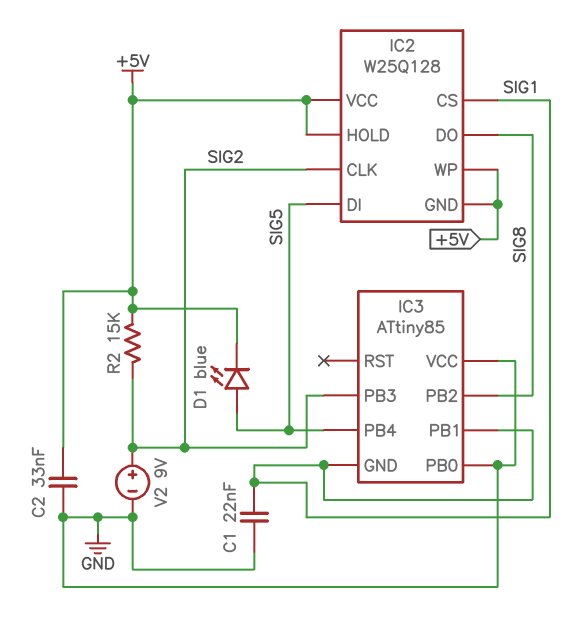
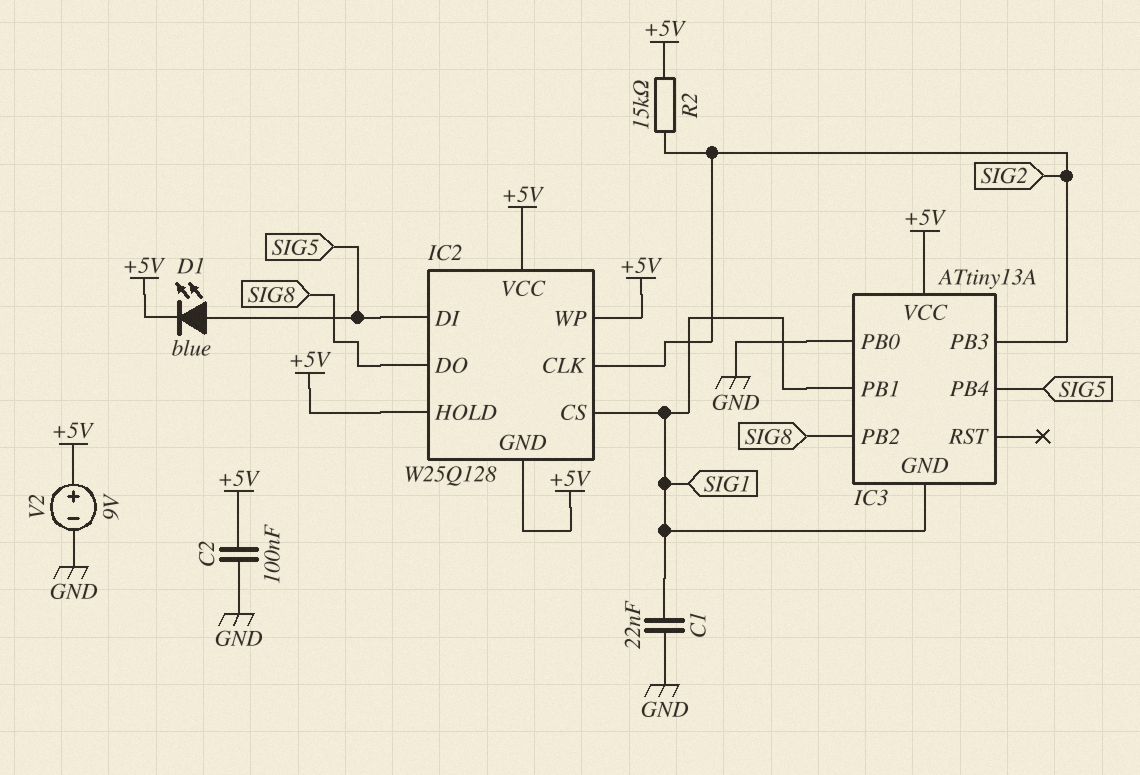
C2: 33nF (+5V, GND) -> 100nF (+5V, GND)
IC3: ATtiny85 -> ATtiny13A
IC3 pin VCC: GND -> +5V
V2: 9V (plus SIG2, minus GND) -> 9V (plus +5V, minus GND)

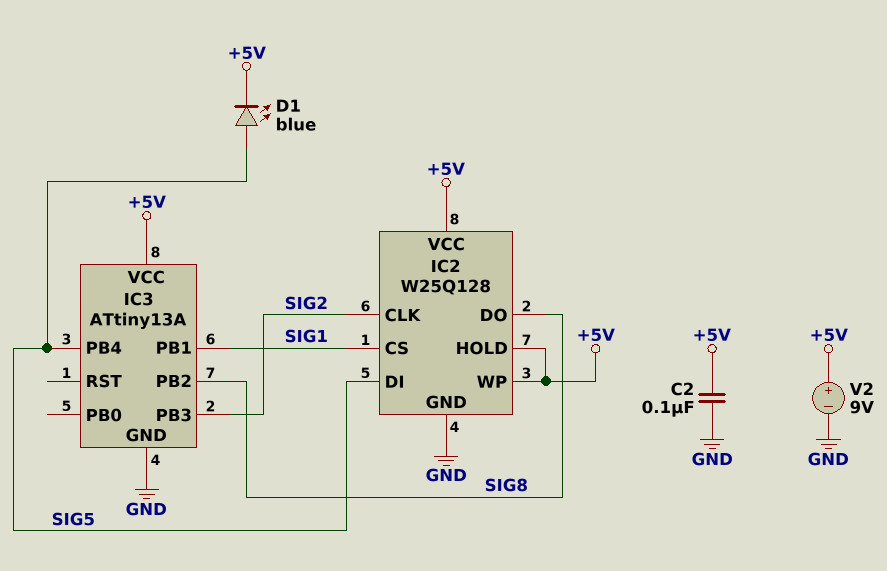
C1: 22nF (GND, SIG1) -> none
IC2 pin GND: +5V -> GND
IC3 pin GND: SIG1 -> GND
IC3 pin PB0: GND -> none
R2: 15k (+5V, SIG2) -> none

